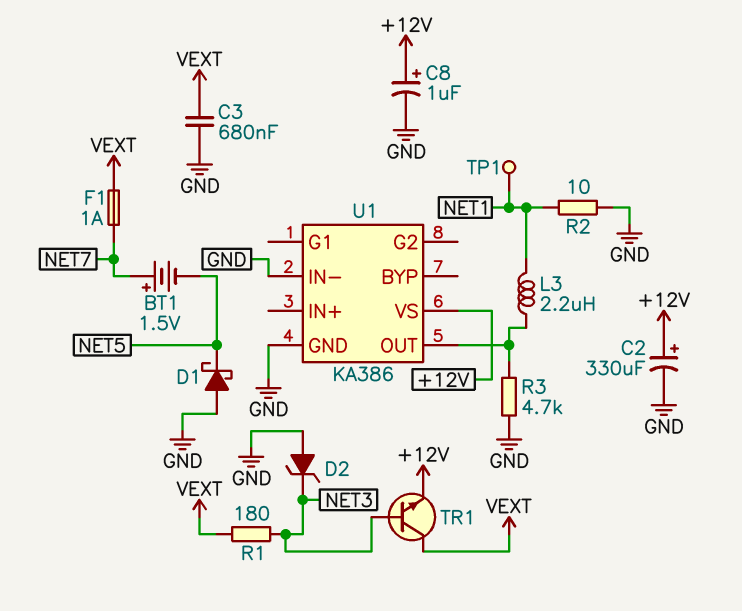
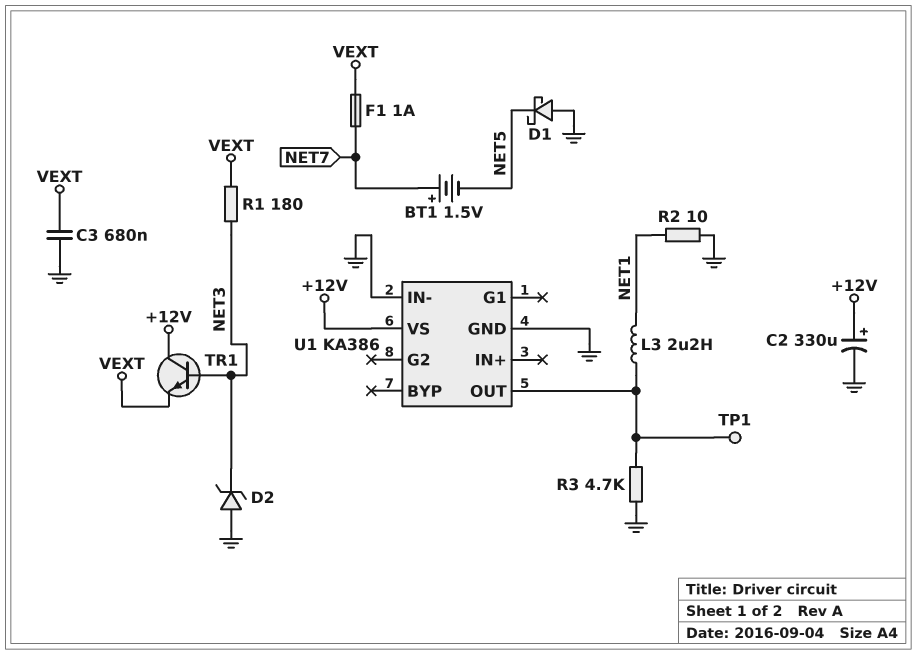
C8: 1uF (plus +12V, minus GND) -> none
TP1: test point (NET1) -> test point (U1/OUT)
TR1: NPN (B NET3, C VEXT, E +12V) -> NPN (B NET3, C +12V, E VEXT)

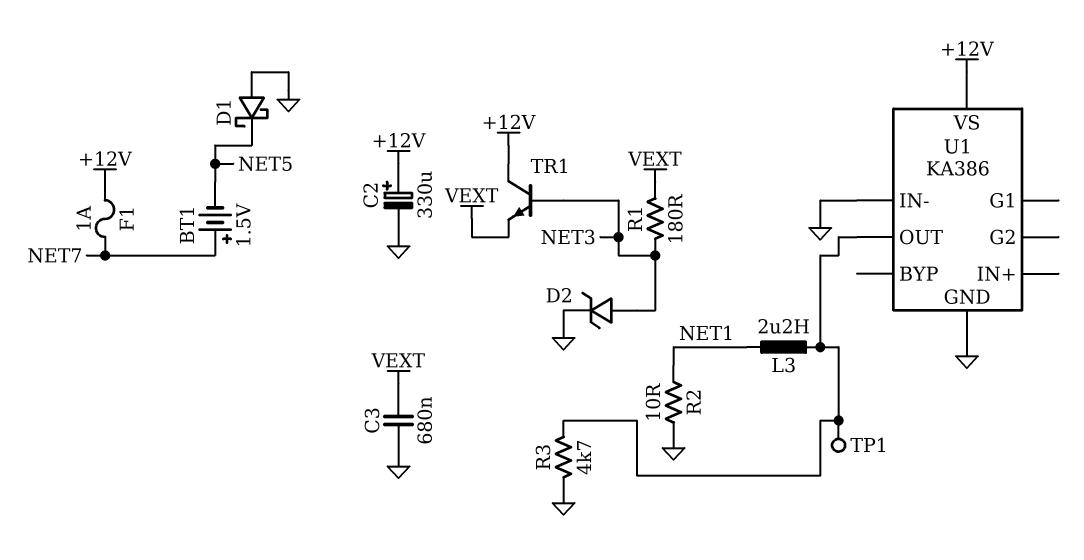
D2: zener (A GND, K NET3) -> zener (A NET3, K GND)
F1: 1A (NET7, VEXT) -> 1A (+12V, NET7)

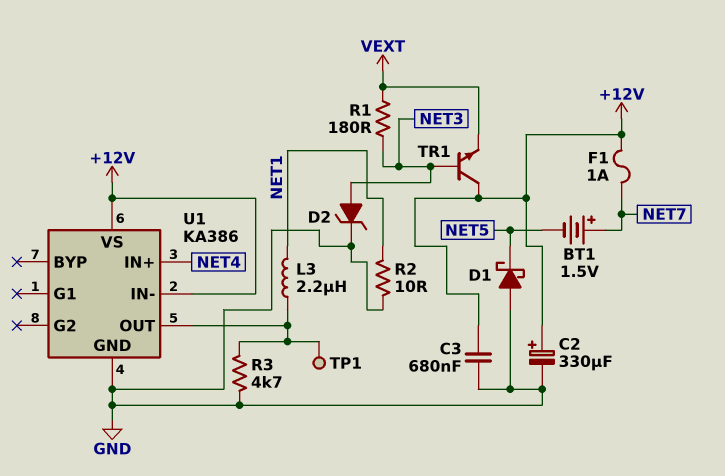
C3: 680nF (GND, VEXT) -> 680nF (+12V, GND)
U1 pin IN+: none -> NET4
U1 pin IN-: GND -> +12V

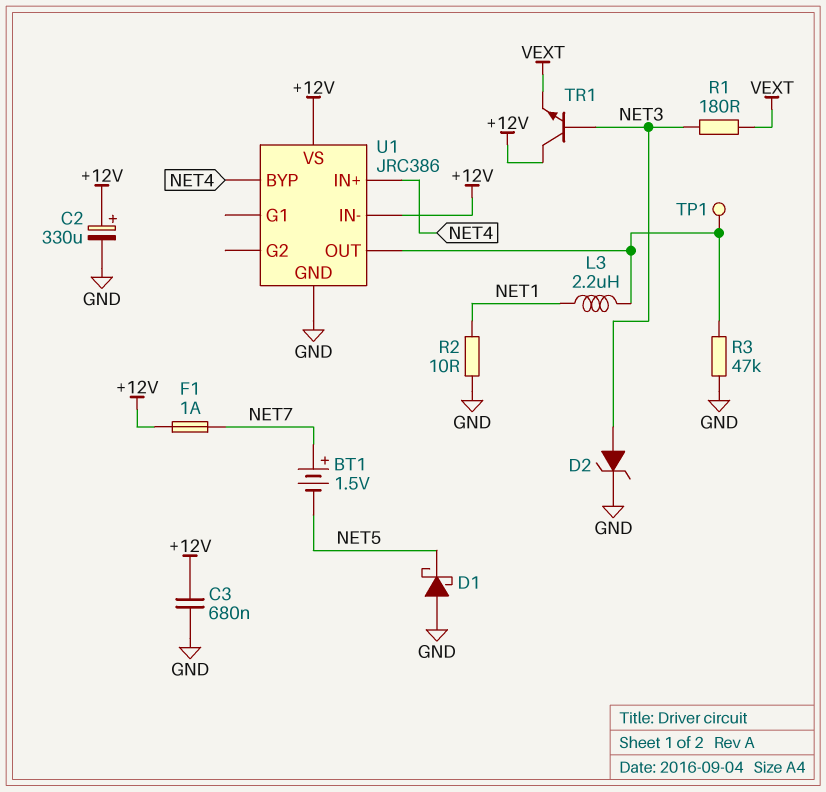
R3: 4.7k (GND, U1/OUT) -> 47k (GND, U1/OUT)
U1: KA386 -> JRC386
U1 pin BYP: none -> NET4

